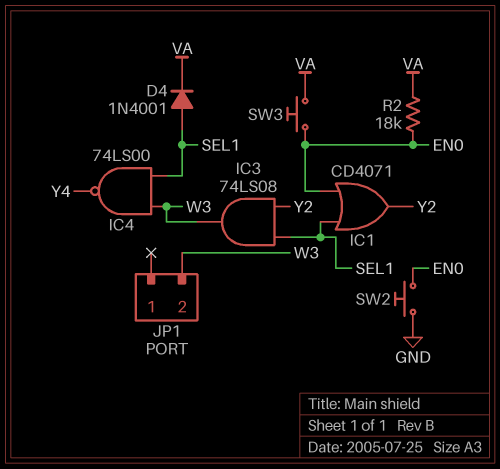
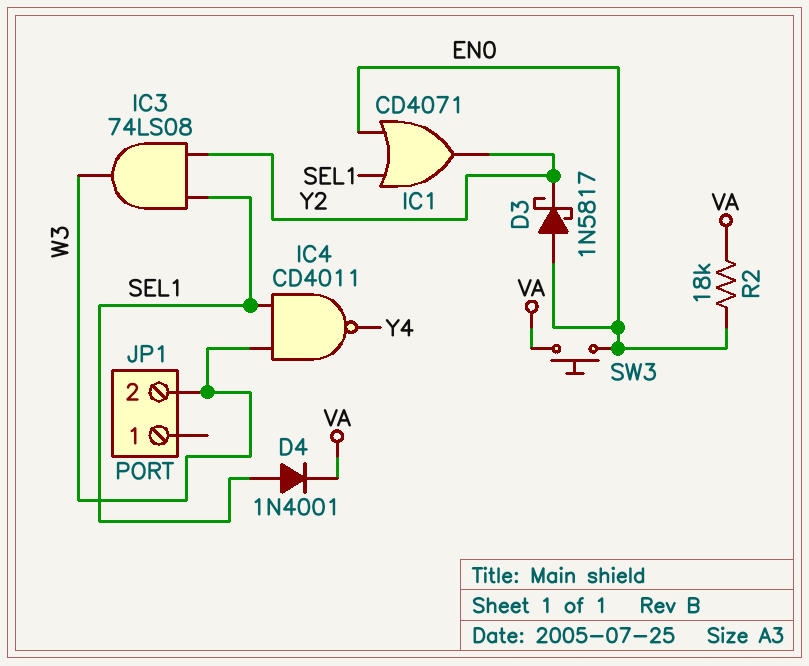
D3: none -> schottky 1N5817 (A EN0, K Y2)
IC4: NAND 74LS00 (in SEL1, in W3, out Y4) -> NAND CD4011 (in SEL1, in W3, out Y4)
SW2: button (EN0, GND) -> none

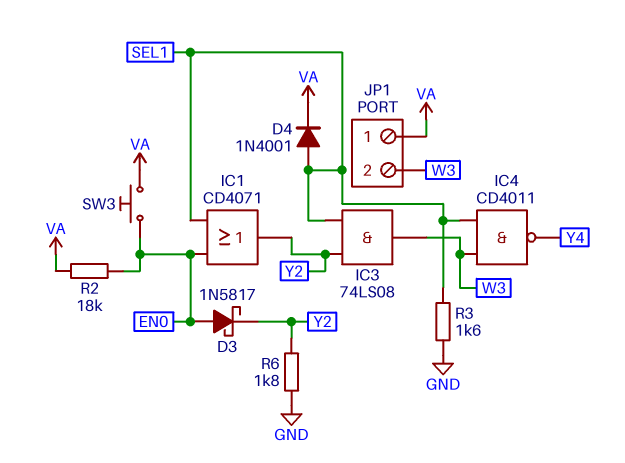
JP1 pin 1: none -> VA
R3: none -> 1.6k (GND, SEL1)
R6: none -> 1.8k (GND, Y2)

